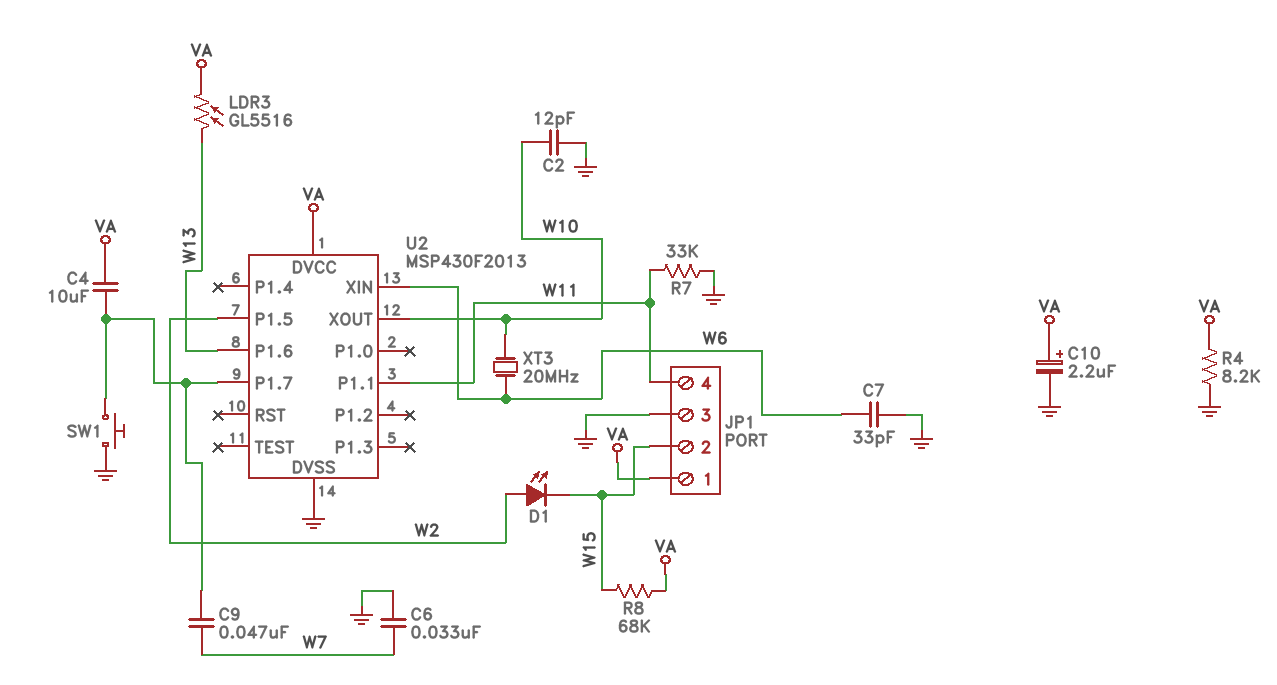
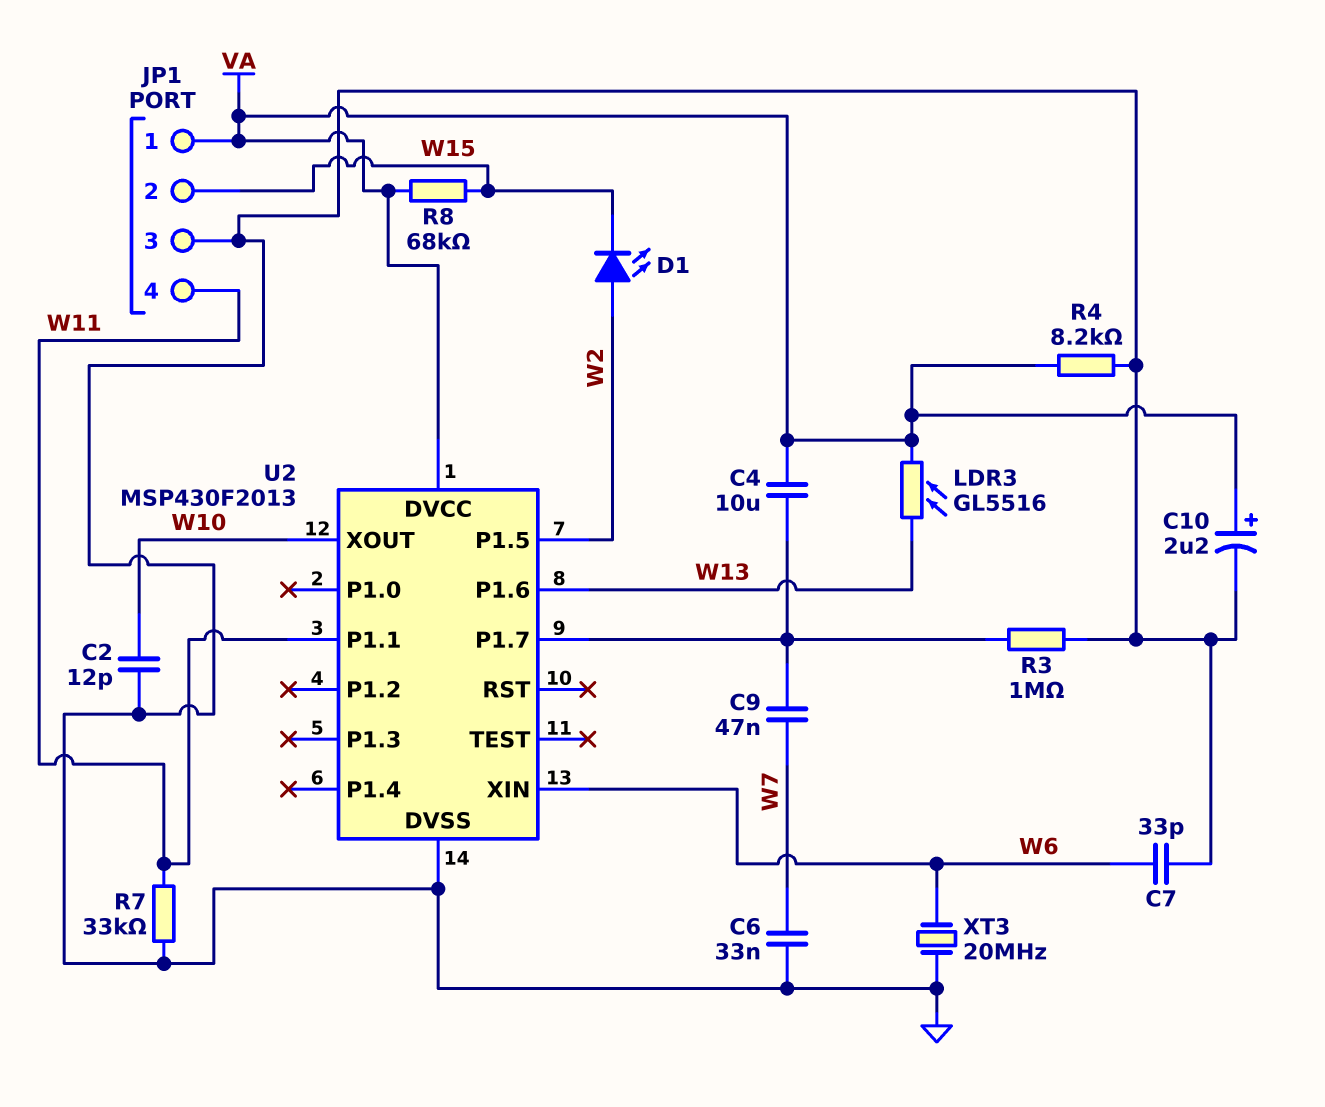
R3: none -> 1M (GND, U2/P1.7)
SW1: button (GND, U2/P1.7) -> none
XT3: 20MHz (W6, W10) -> 20MHz (GND, W6)

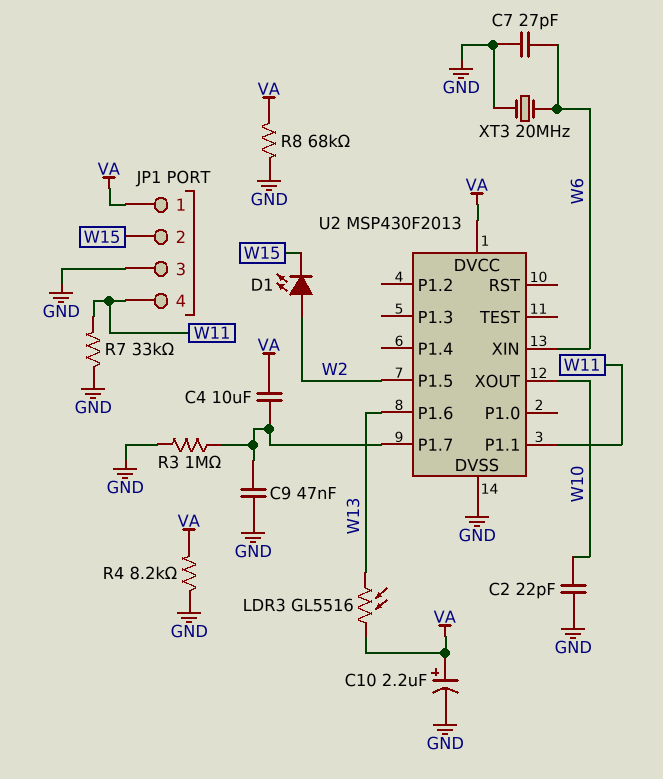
C2: 12pF (GND, W10) -> 22pF (GND, W10)
C6: 33nF (GND, W7) -> none
C7: 33pF (GND, W6) -> 27pF (GND, W6)
C9: 47nF (U2/P1.7, W7) -> 47nF (GND, U2/P1.7)
R8: 68k (VA, W15) -> 68k (GND, VA)

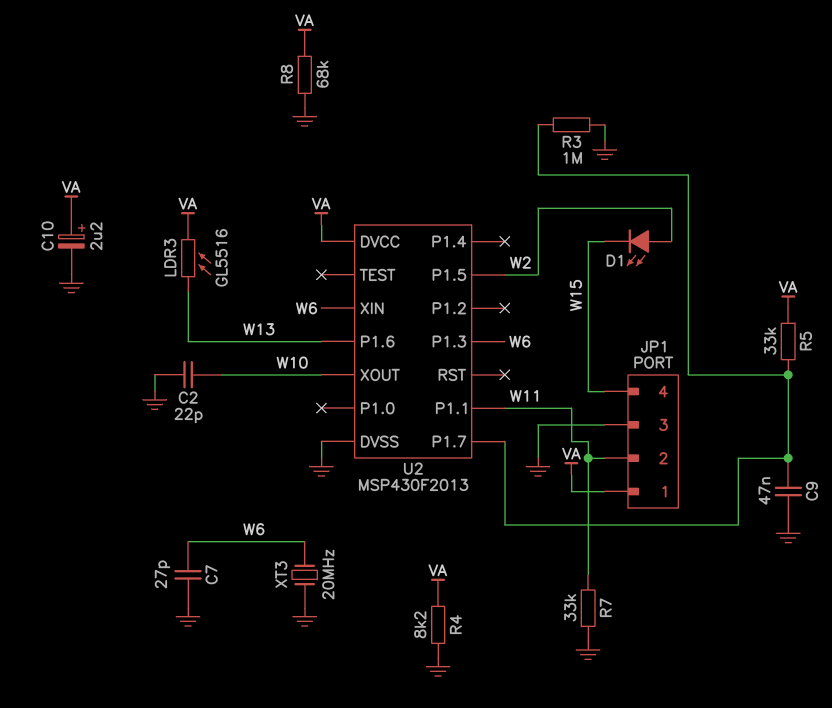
C4: 10uF (U2/P1.7, VA) -> none
JP1 pin 2: W15 -> W11
JP1 pin 4: W11 -> W15
R5: none -> 33k (U2/P1.7, VA)
U2 pin P1.3: none -> W6

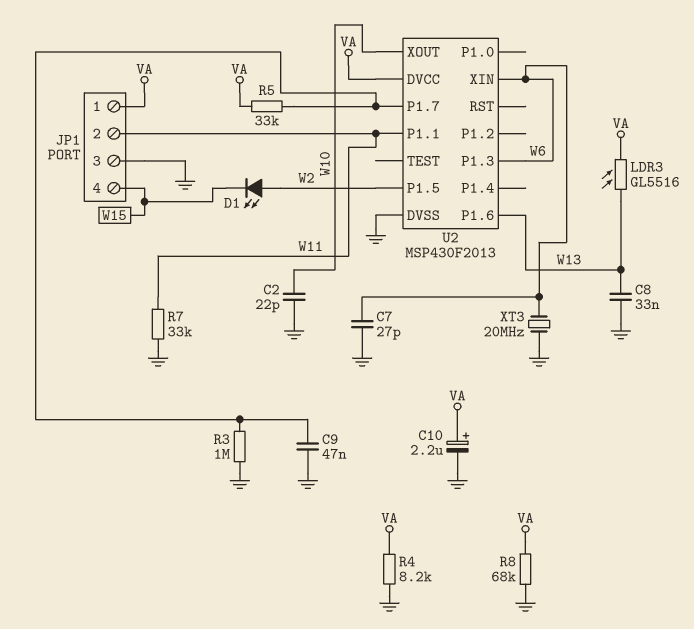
C8: none -> 33nF (GND, W13)

